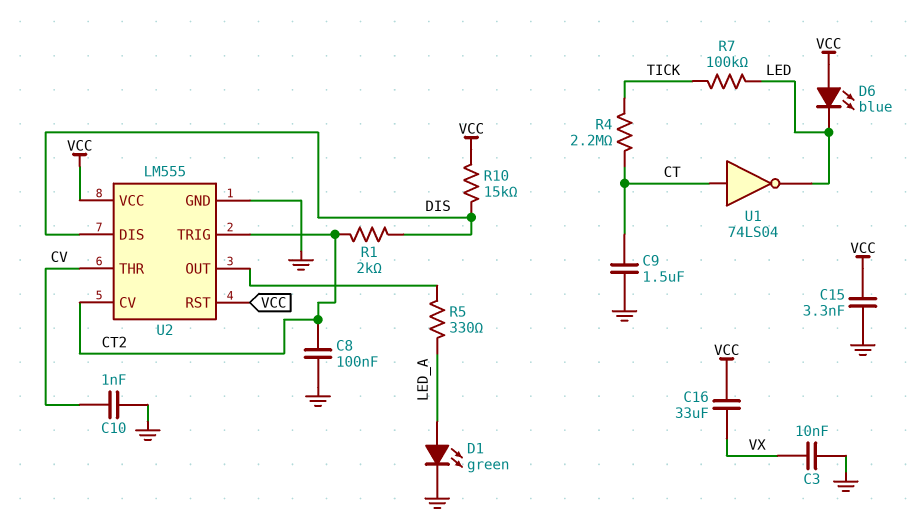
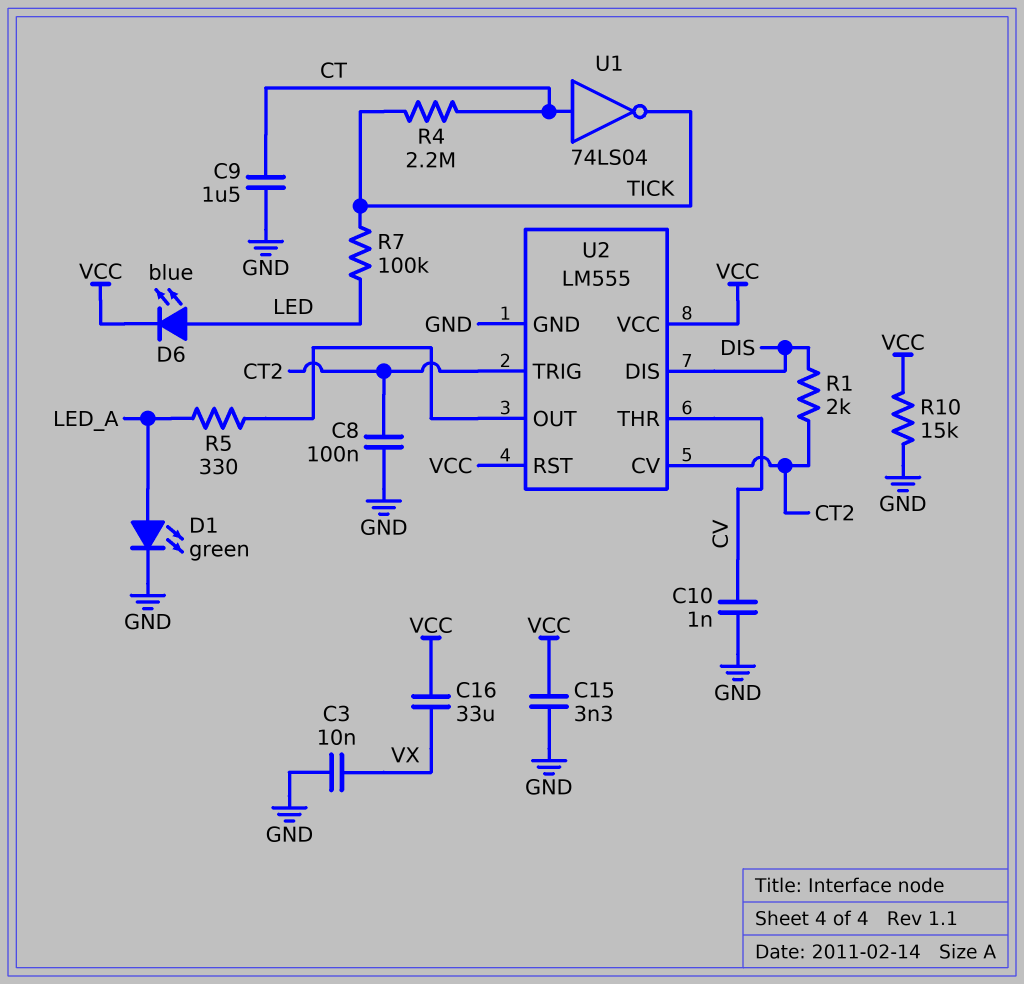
D6: LED blue (A VCC, K LED) -> LED blue (A LED, K VCC)
R10: 15k (DIS, VCC) -> 15k (GND, VCC)
U1: NOT 74LS04 (in CT, out LED) -> NOT 74LS04 (in CT, out TICK)

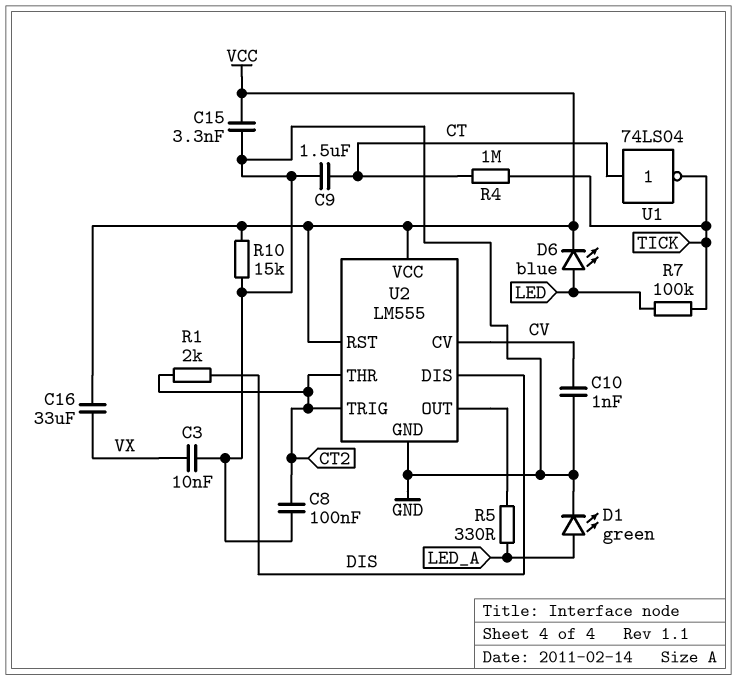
R4: 2.2M (CT, TICK) -> 1M (CT, TICK)
U2 pin CV: CT2 -> CV
U2 pin THR: CV -> CT2

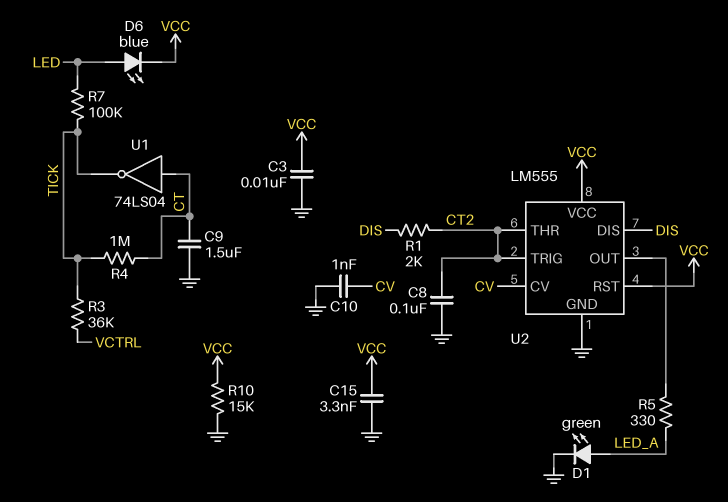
C3: 10nF (GND, VX) -> 10nF (GND, VCC)
C16: 33uF (VCC, VX) -> none
R3: none -> 36k (TICK, VCTRL)

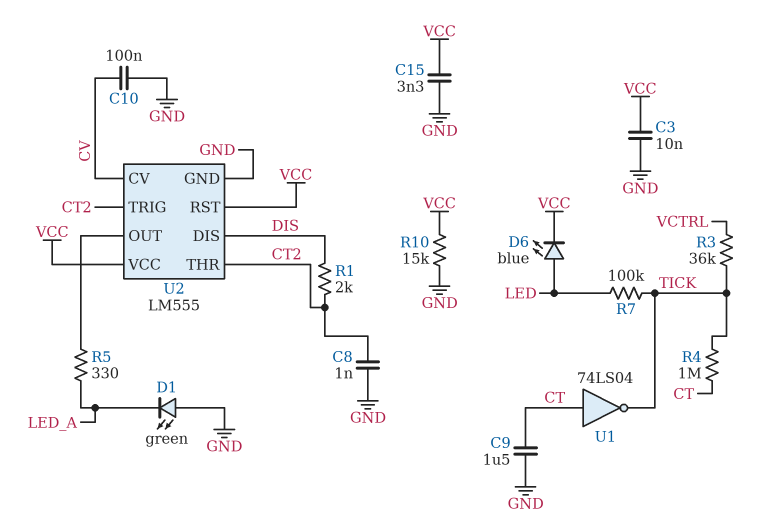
C8: 100nF (CT2, GND) -> 1nF (CT2, GND)
C10: 1nF (CV, GND) -> 100nF (CV, GND)
D1: LED green (A LED_A, K GND) -> LED green (A GND, K LED_A)

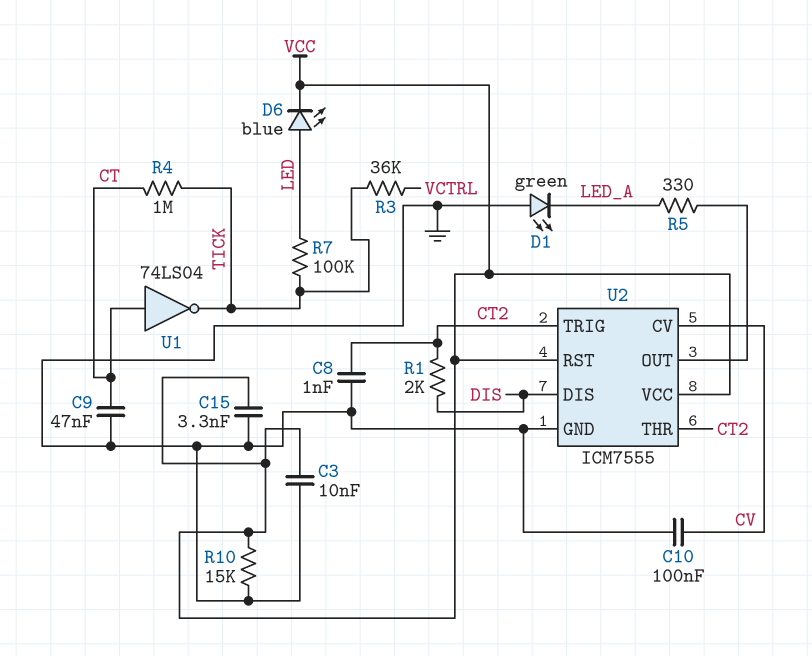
C9: 1.5uF (CT, GND) -> 47nF (CT, GND)
U2: LM555 -> ICM7555

